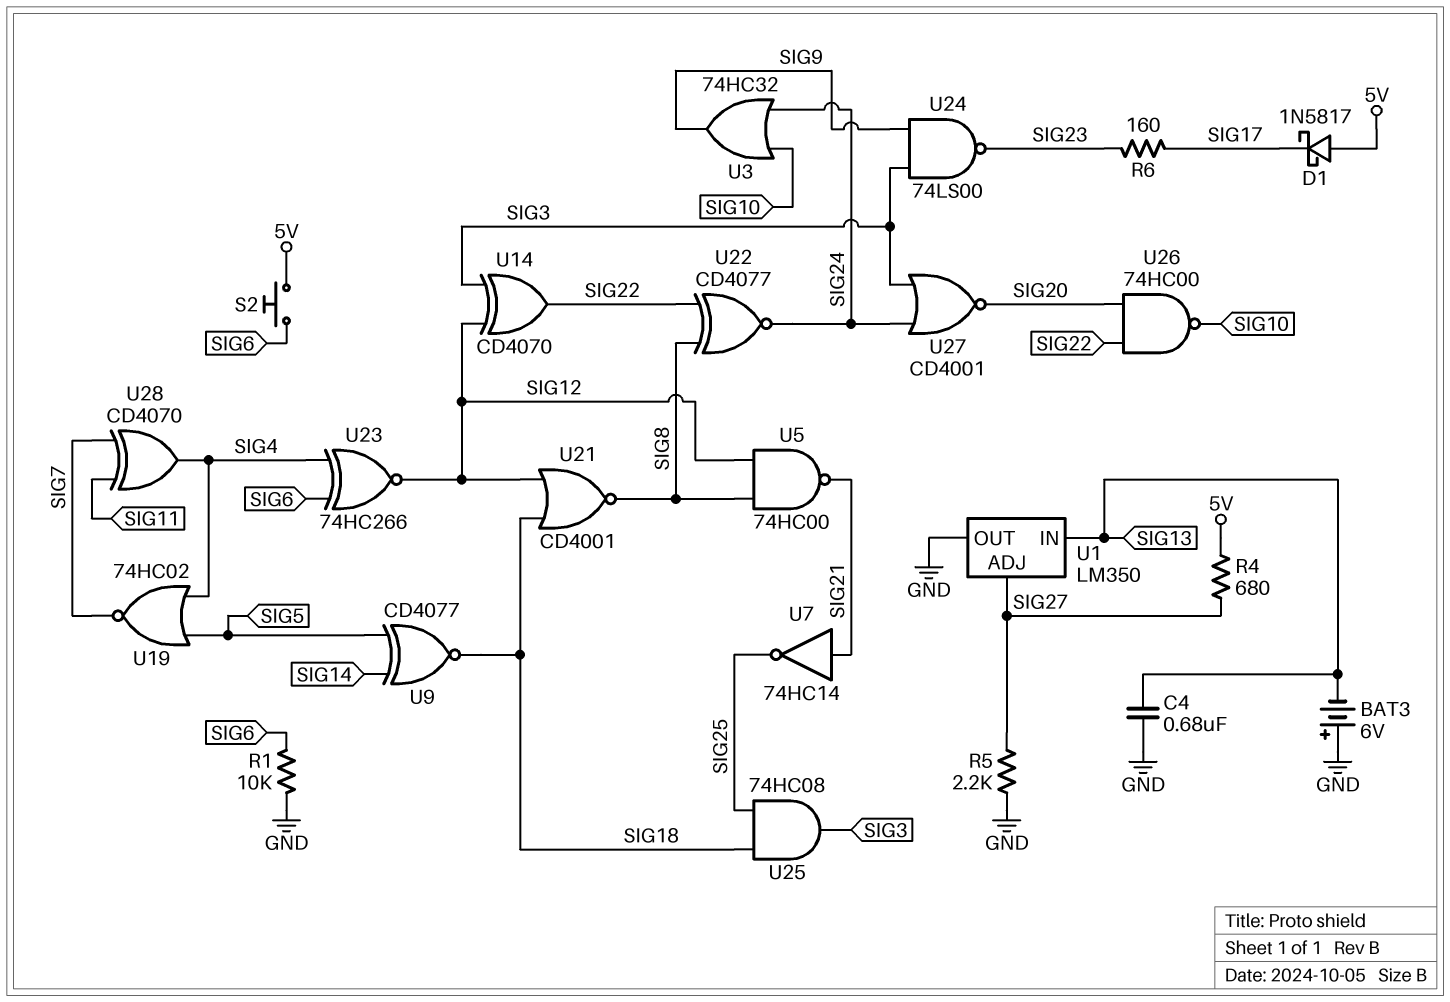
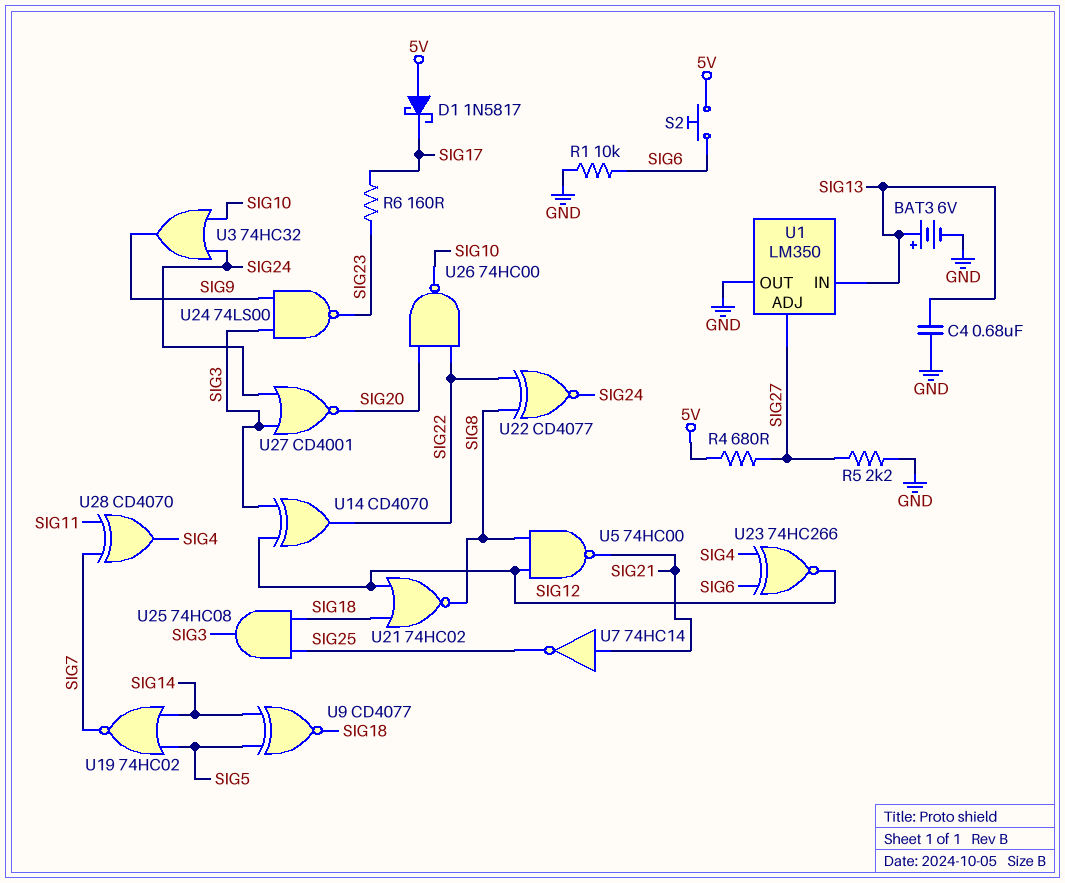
BAT3: 6V (plus GND, minus SIG13) -> 6V (plus SIG13, minus GND)
U19: NOR 74HC02 (in SIG4, in SIG5, out SIG7) -> NOR 74HC02 (in SIG5, in SIG14, out SIG7)
U21: NOR CD4001 (in SIG12, in SIG18, out SIG8) -> NOR 74HC02 (in SIG12, in SIG18, out SIG8)

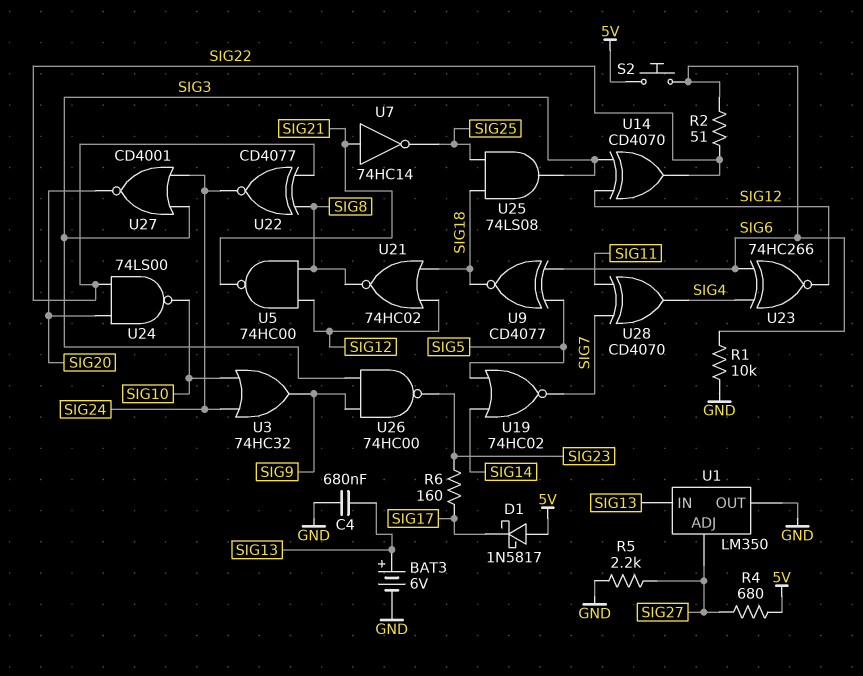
R2: none -> 51 (SIG6, SIG22)
U9: XNOR CD4077 (in SIG5, in SIG14, out SIG18) -> XNOR CD4077 (in SIG5, in SIG6, out SIG18)
U24: NAND 74LS00 (in SIG3, in SIG9, out SIG23) -> NAND 74LS00 (in SIG20, in SIG22, out SIG10)
U25: AND 74HC08 (in SIG18, in SIG25, out SIG3) -> AND 74LS08 (in SIG18, in SIG25, out SIG3)
U26: NAND 74HC00 (in SIG20, in SIG22, out SIG10) -> NAND 74HC00 (in SIG3, in SIG9, out SIG23)

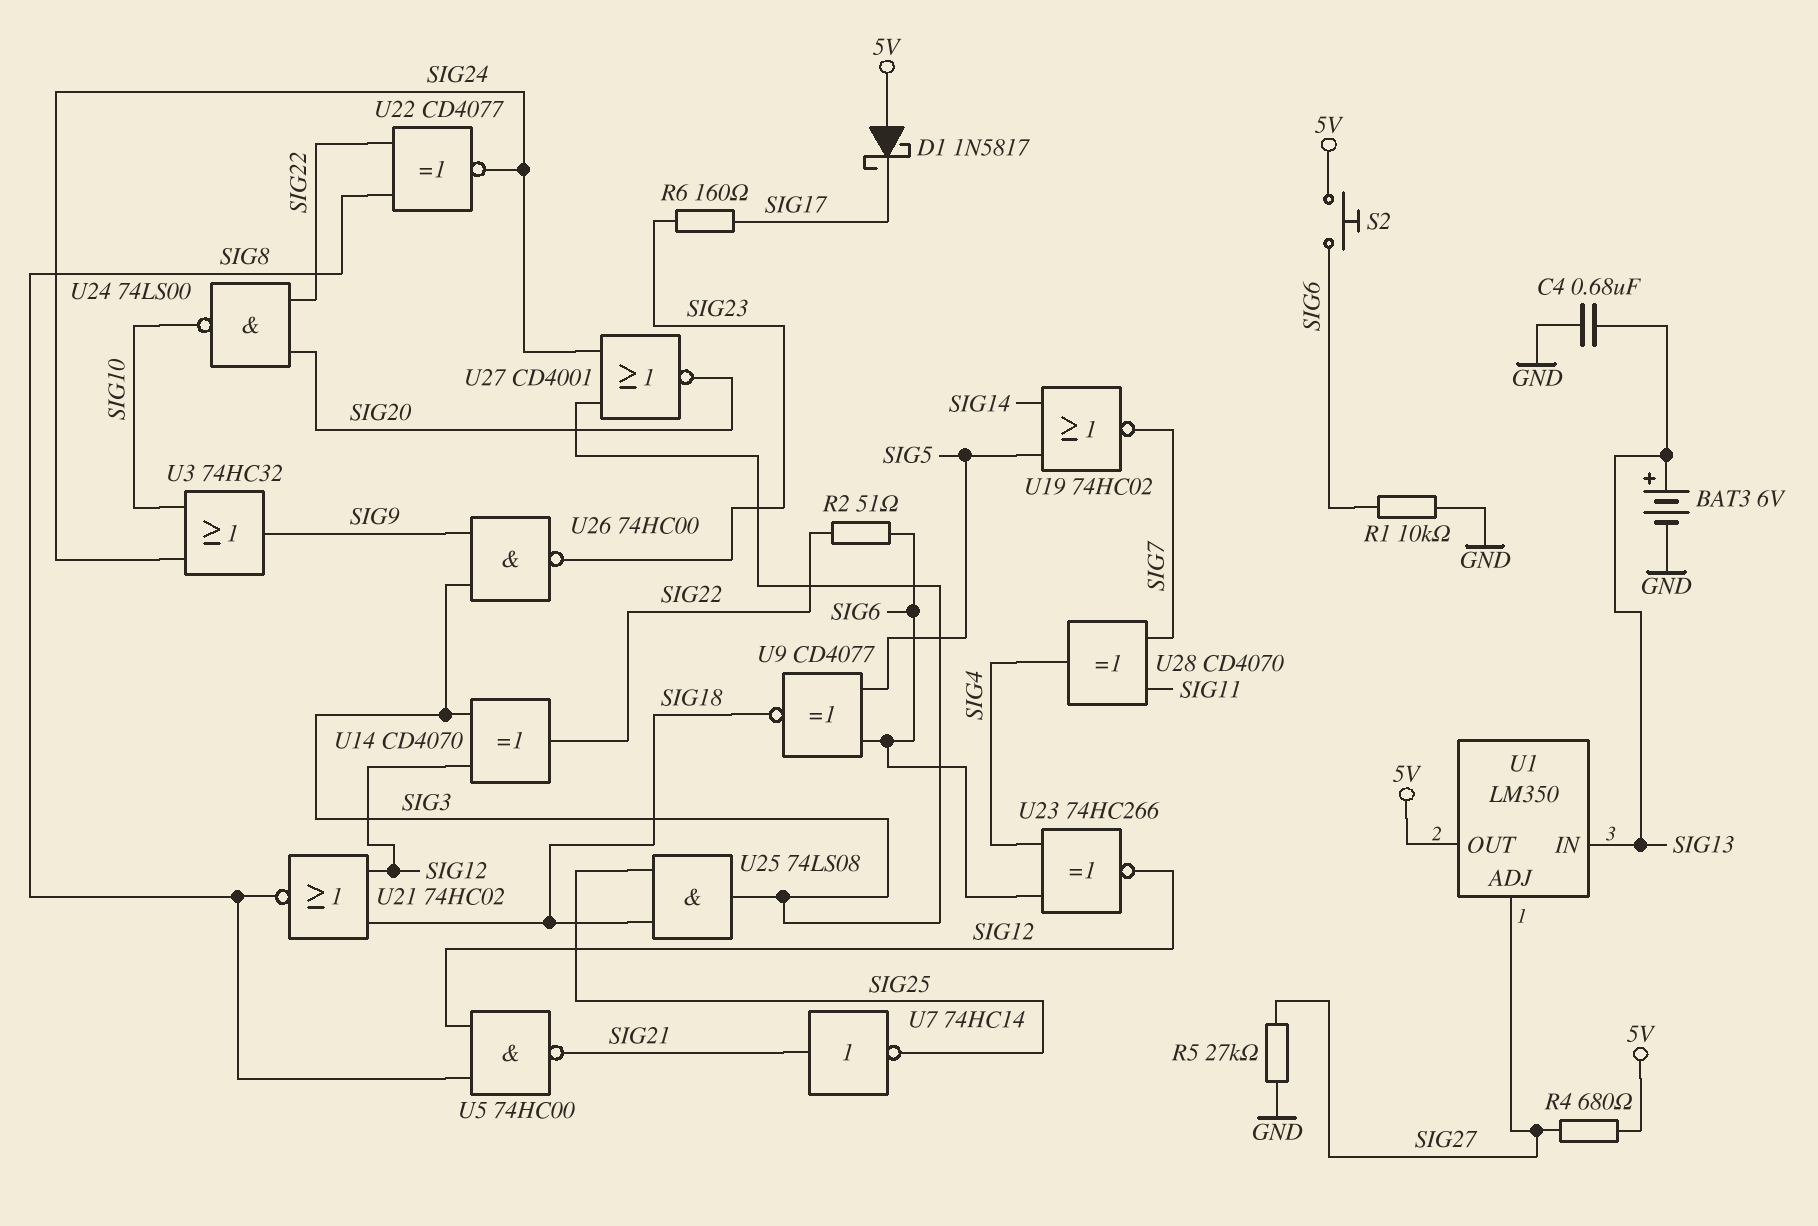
R5: 2.2k (GND, SIG27) -> 27k (GND, SIG27)
U1 pin OUT: GND -> 5V

